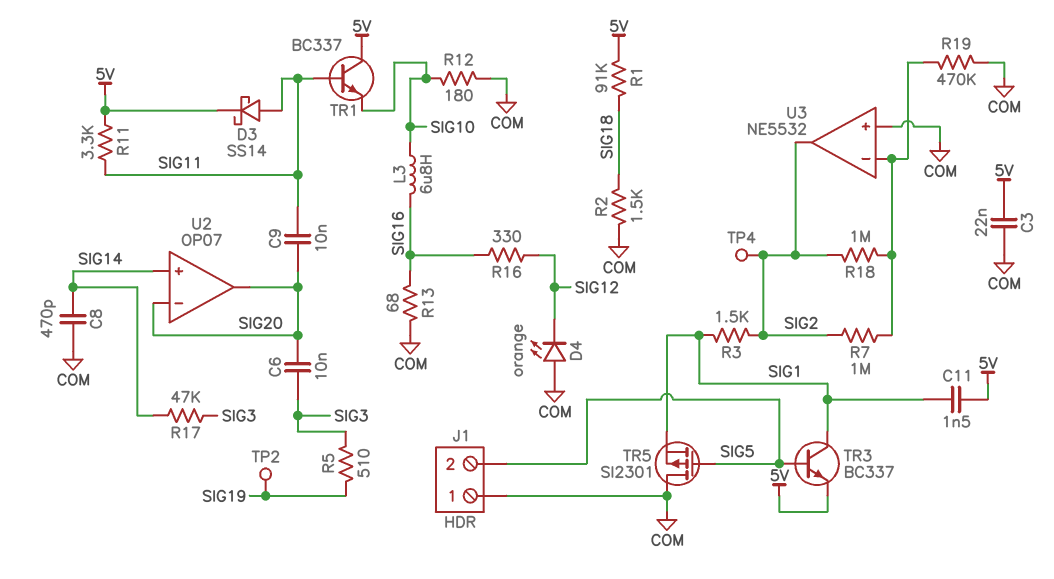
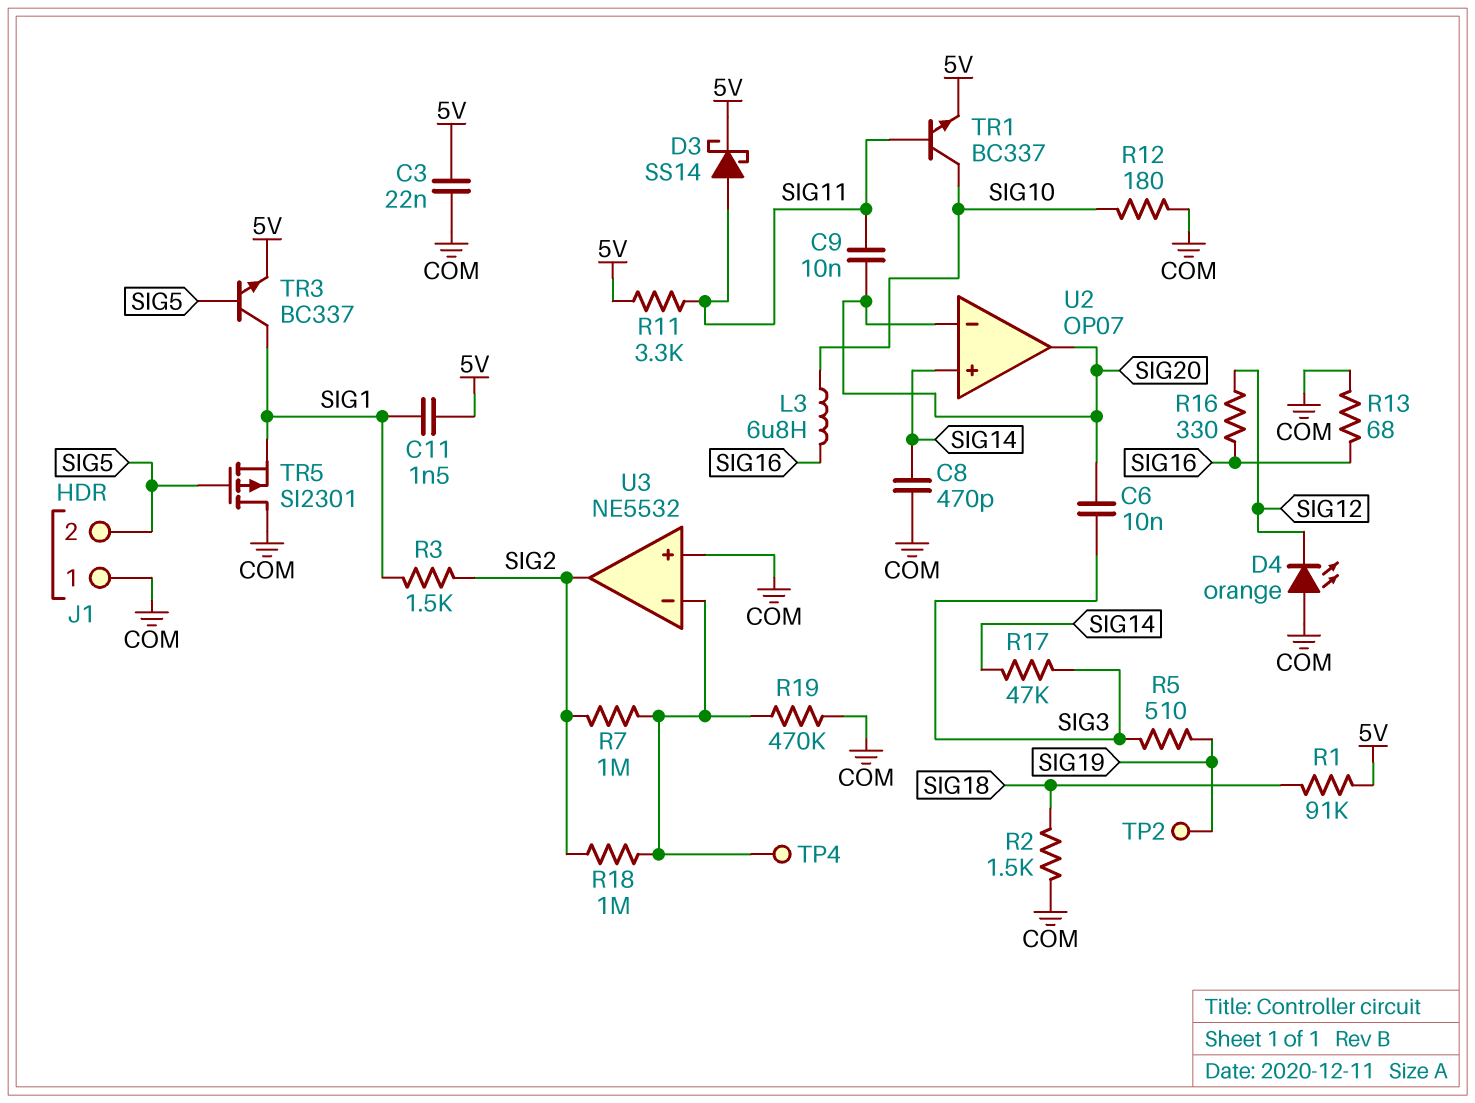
TP4: test point (SIG2) -> test point (U3/in-)
TR1: NPN BC337 (B SIG11, C 5V, E SIG10) -> NPN BC337 (B SIG11, C SIG10, E 5V)

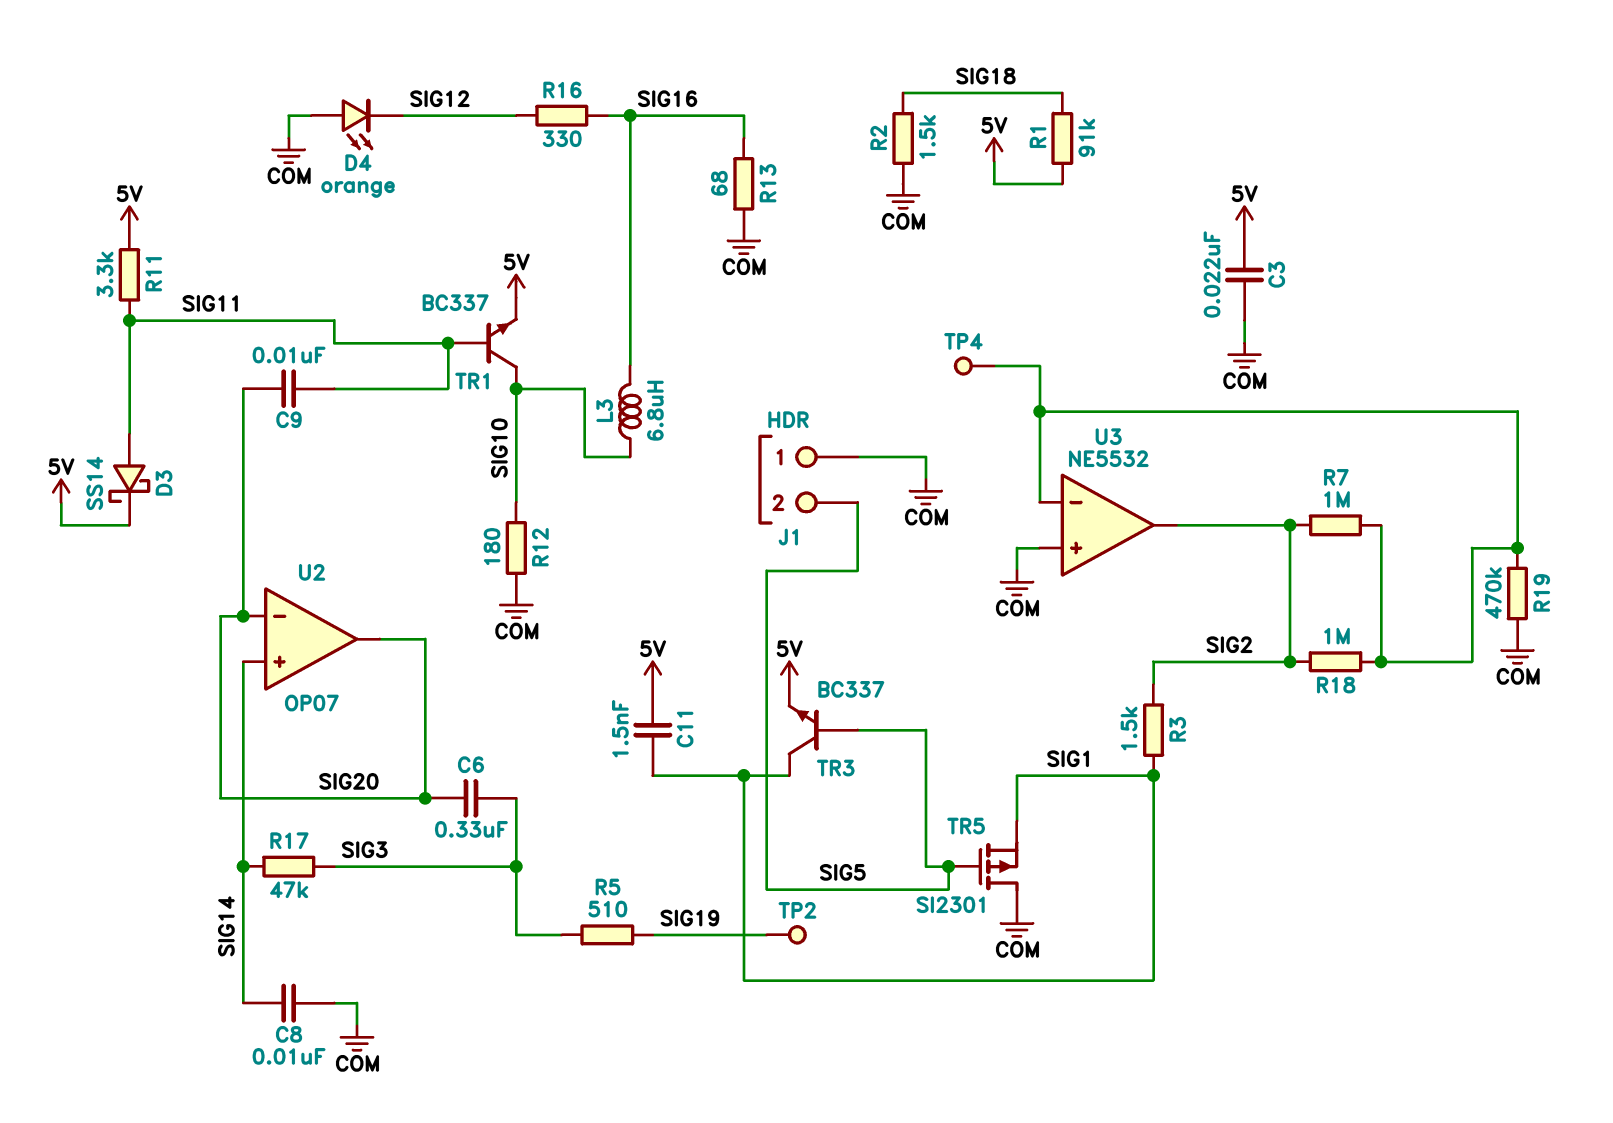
C6: 10nF (SIG3, SIG20) -> 330nF (SIG3, SIG20)
C8: 470pF (COM, SIG14) -> 10nF (COM, SIG14)

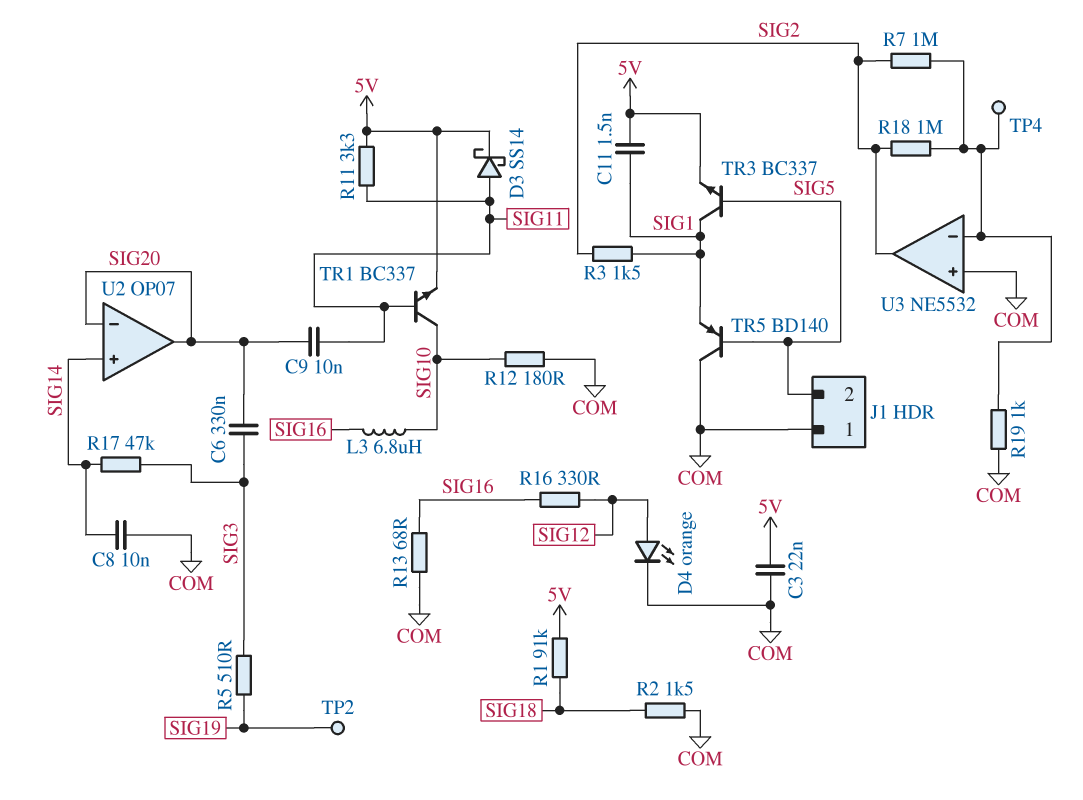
D4: LED orange (A COM, K SIG12) -> LED orange (A SIG12, K COM)
R19: 470k (COM, U3/in-) -> 1k (COM, U3/in-)
TR5: PMOS SI2301 (G SIG5, D COM, S SIG1) -> PNP BD140 (B SIG5, C COM, E SIG1)

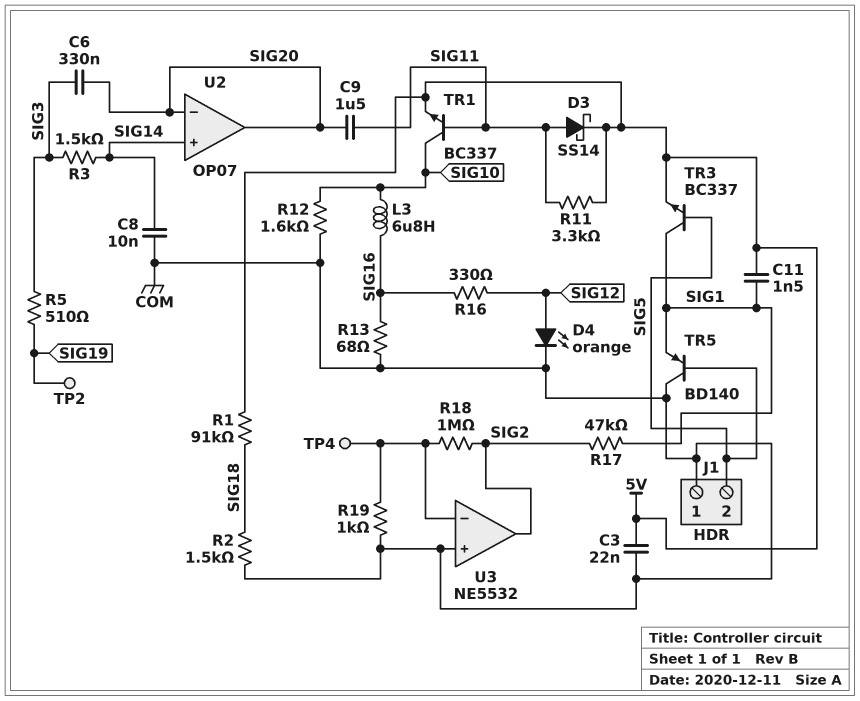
C9: 10nF (SIG11, SIG20) -> 1.5uF (SIG11, SIG20)
R3: 1.5k (SIG1, SIG2) -> 1.5k (SIG3, SIG14)
R7: 1M (SIG2, U3/in-) -> none
R12: 180 (COM, SIG10) -> 1.6k (COM, SIG10)
R17: 47k (SIG3, SIG14) -> 47k (SIG1, SIG2)

